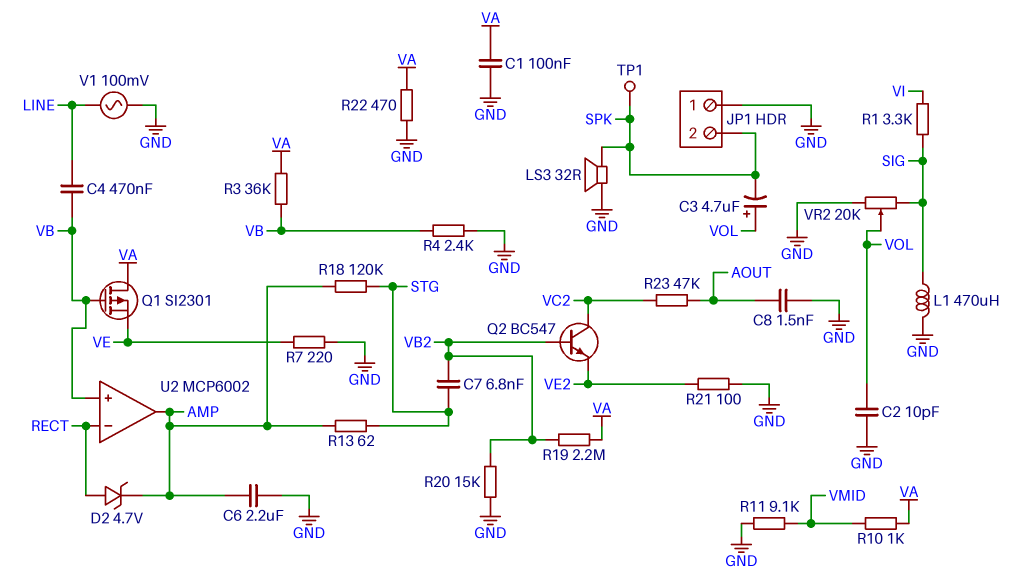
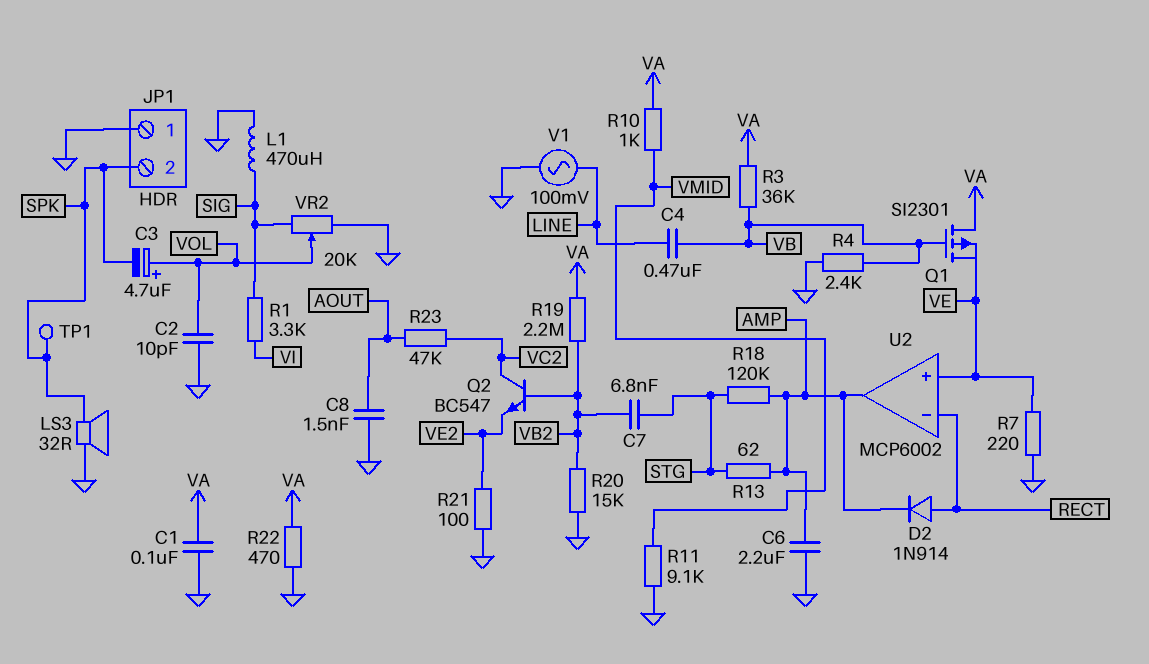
D2: zener 4.7V (A RECT, K AMP) -> diode 1N914 (A RECT, K AMP)
U2 pin in+: VB -> VE

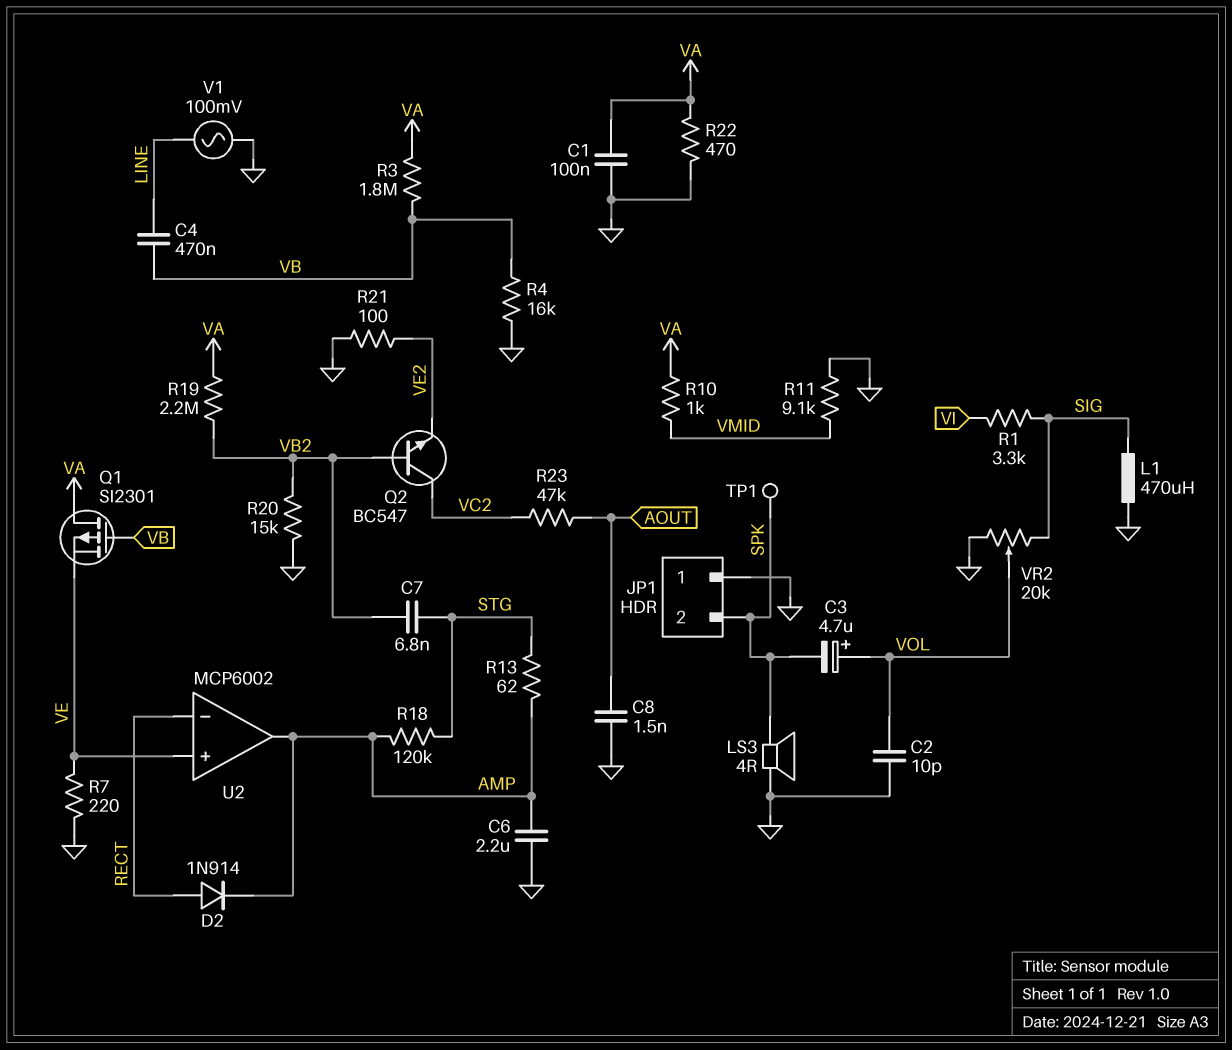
LS3: speaker 32R (GND, SPK) -> speaker 4R (GND, SPK)
R3: 36k (VA, VB) -> 1.8M (VA, VB)
R4: 2.4k (GND, VB) -> 16k (GND, VB)

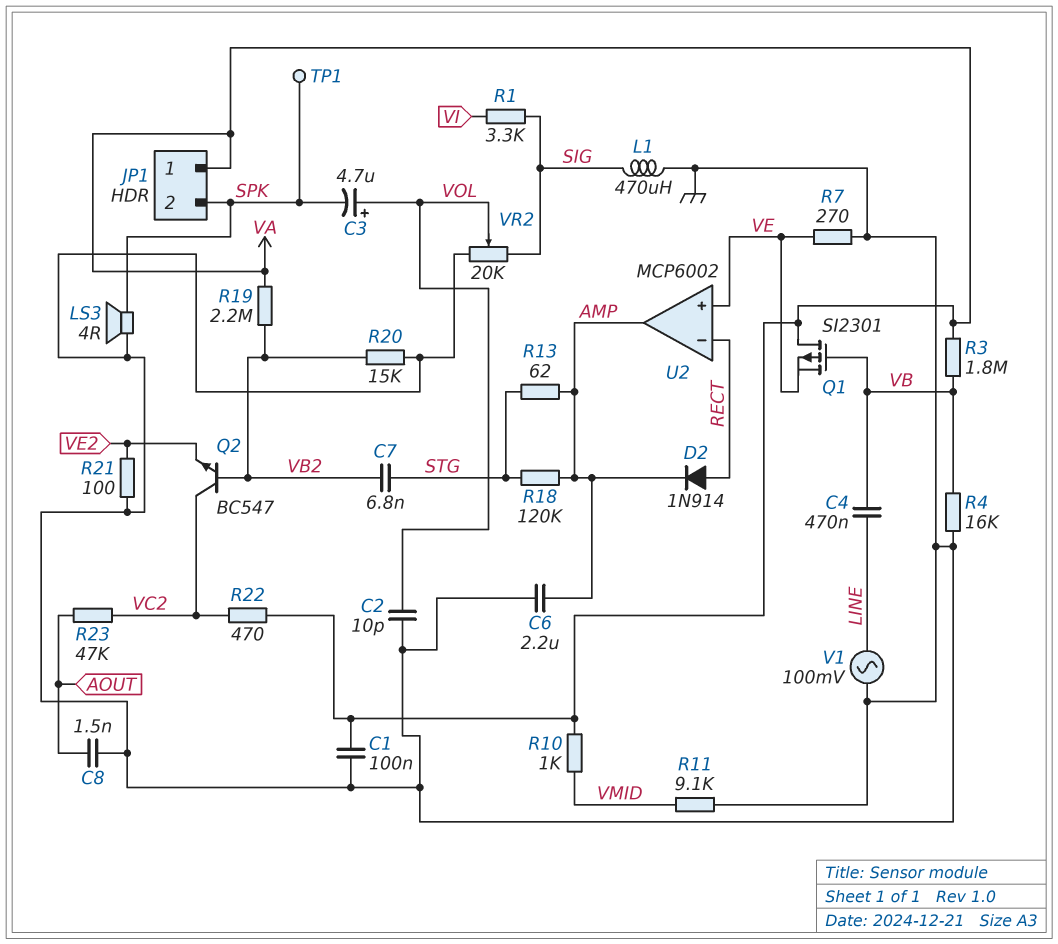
JP1 pin 1: GND -> VA
R7: 220 (GND, VE) -> 270 (GND, VE)
R22: 470 (GND, VA) -> 470 (VA, VC2)

